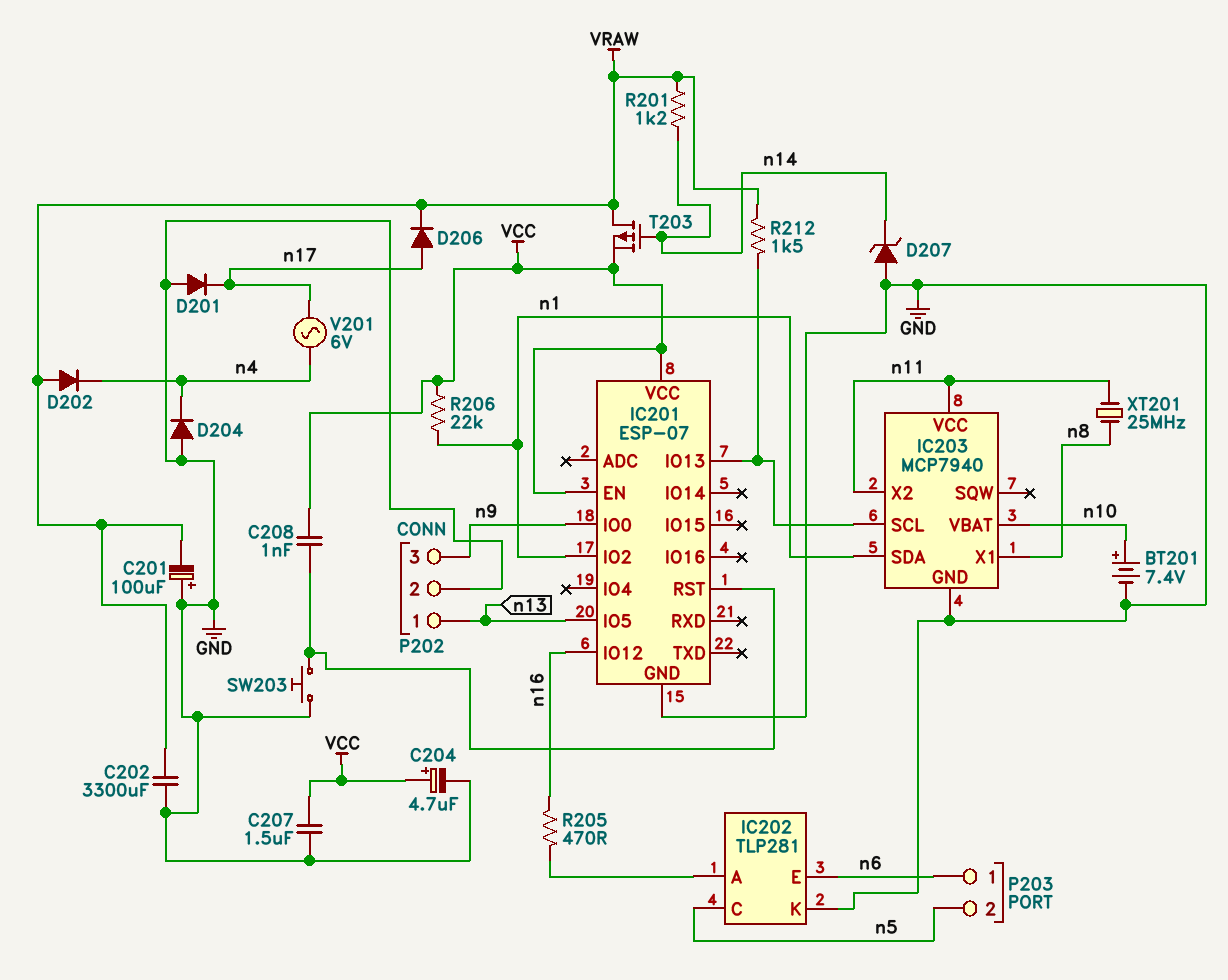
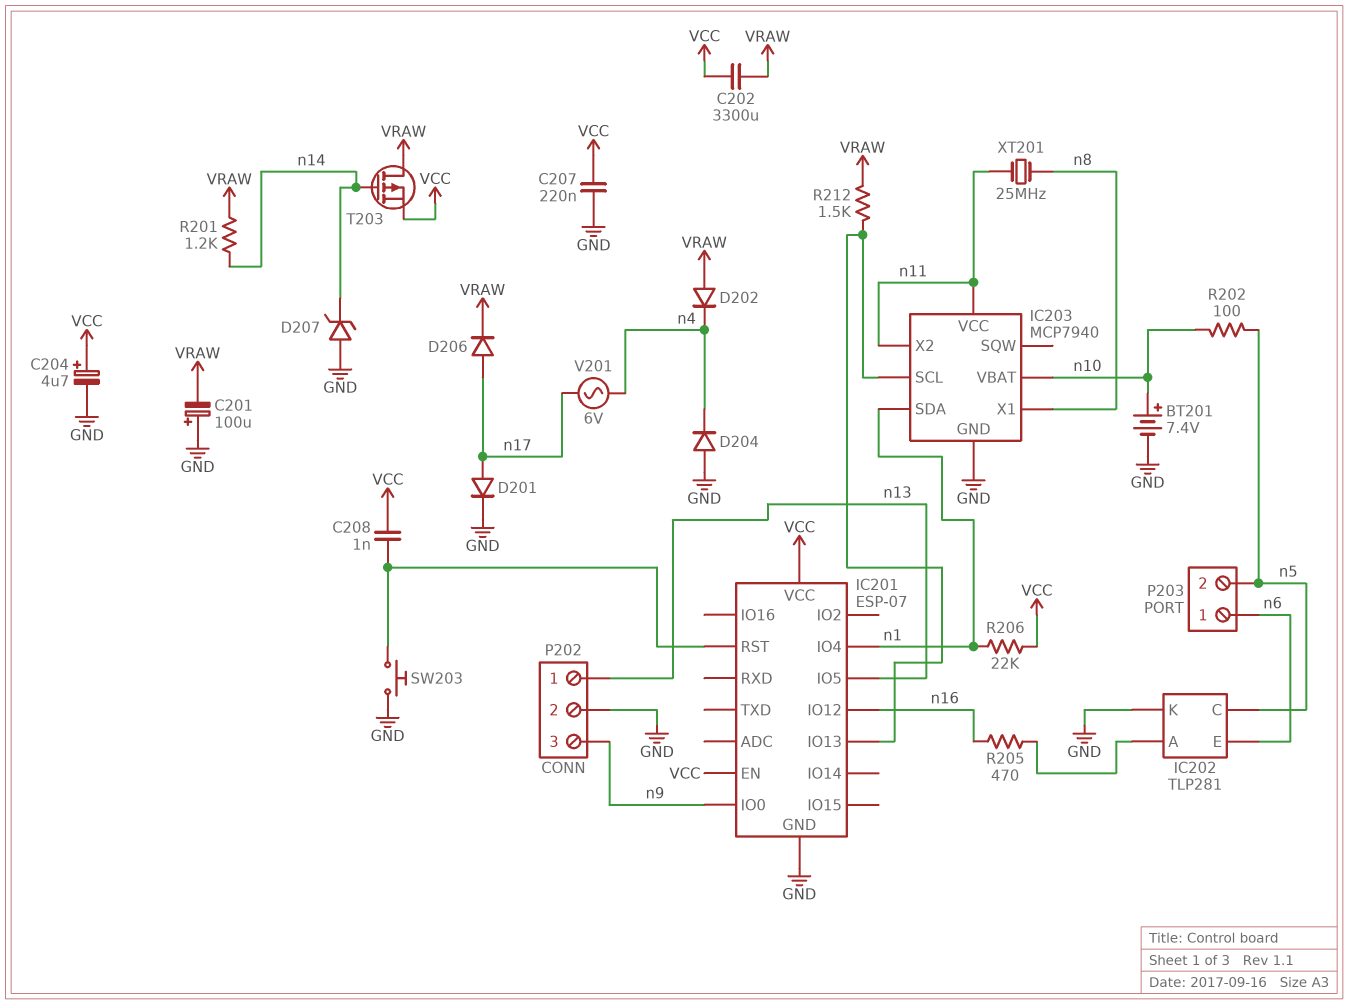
C202: 3300uF (GND, VRAW) -> 3300uF (VCC, VRAW)
C207: 1.5uF (GND, VCC) -> 220nF (GND, VCC)
D201: diode (A GND, K n17) -> diode (A n17, K GND)
IC201 pin IO2: n1 -> none
IC201 pin IO4: none -> n1
R202: none -> 100 (n5, n10)

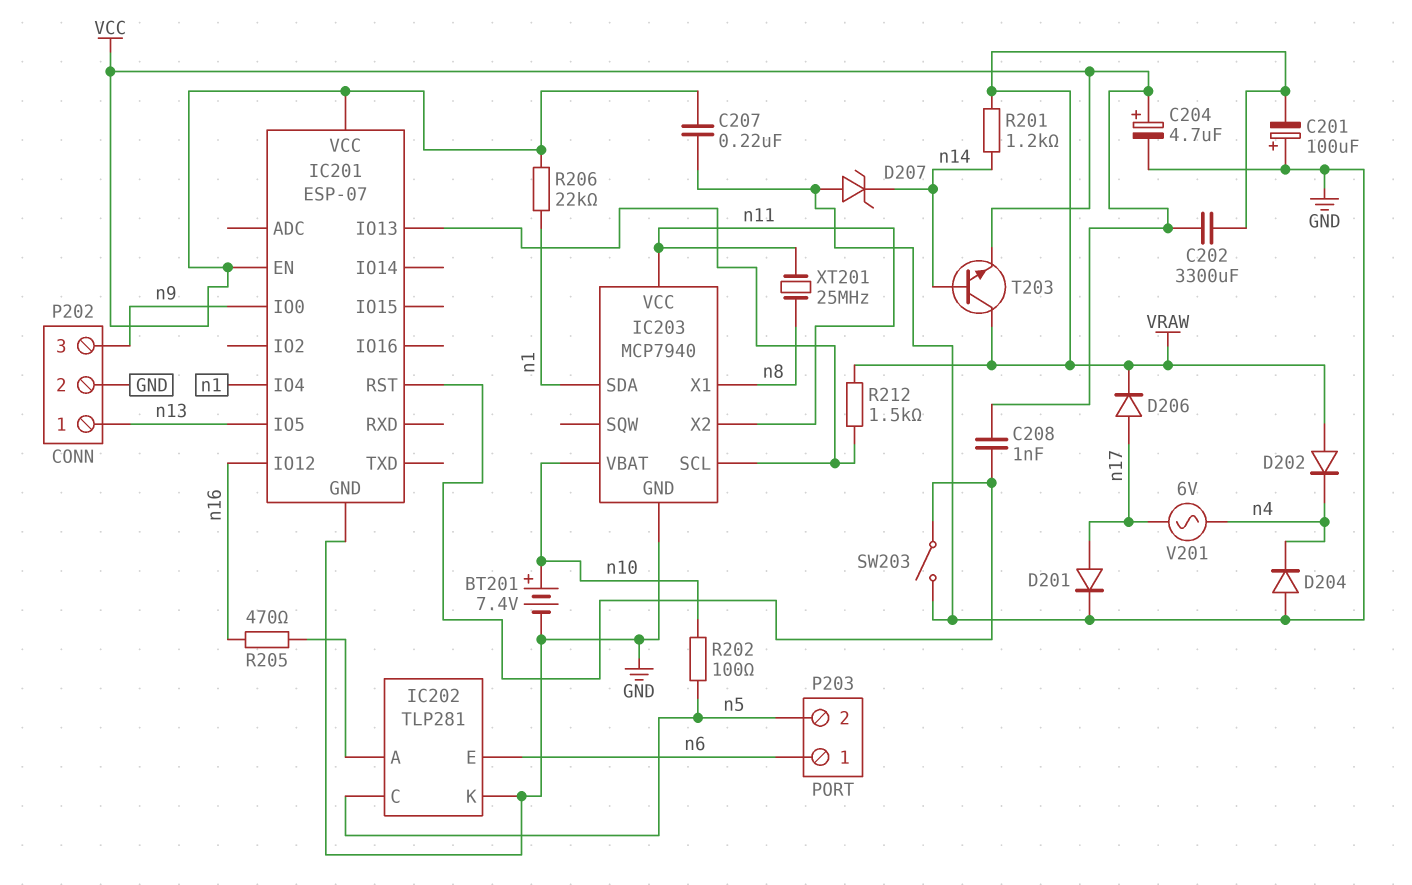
SW203: button (GND, IC201/RST) -> switch (GND, IC201/RST)
T203: PMOS (G n14, D VRAW, S VCC) -> NPN (B n14, C VRAW, E VCC)

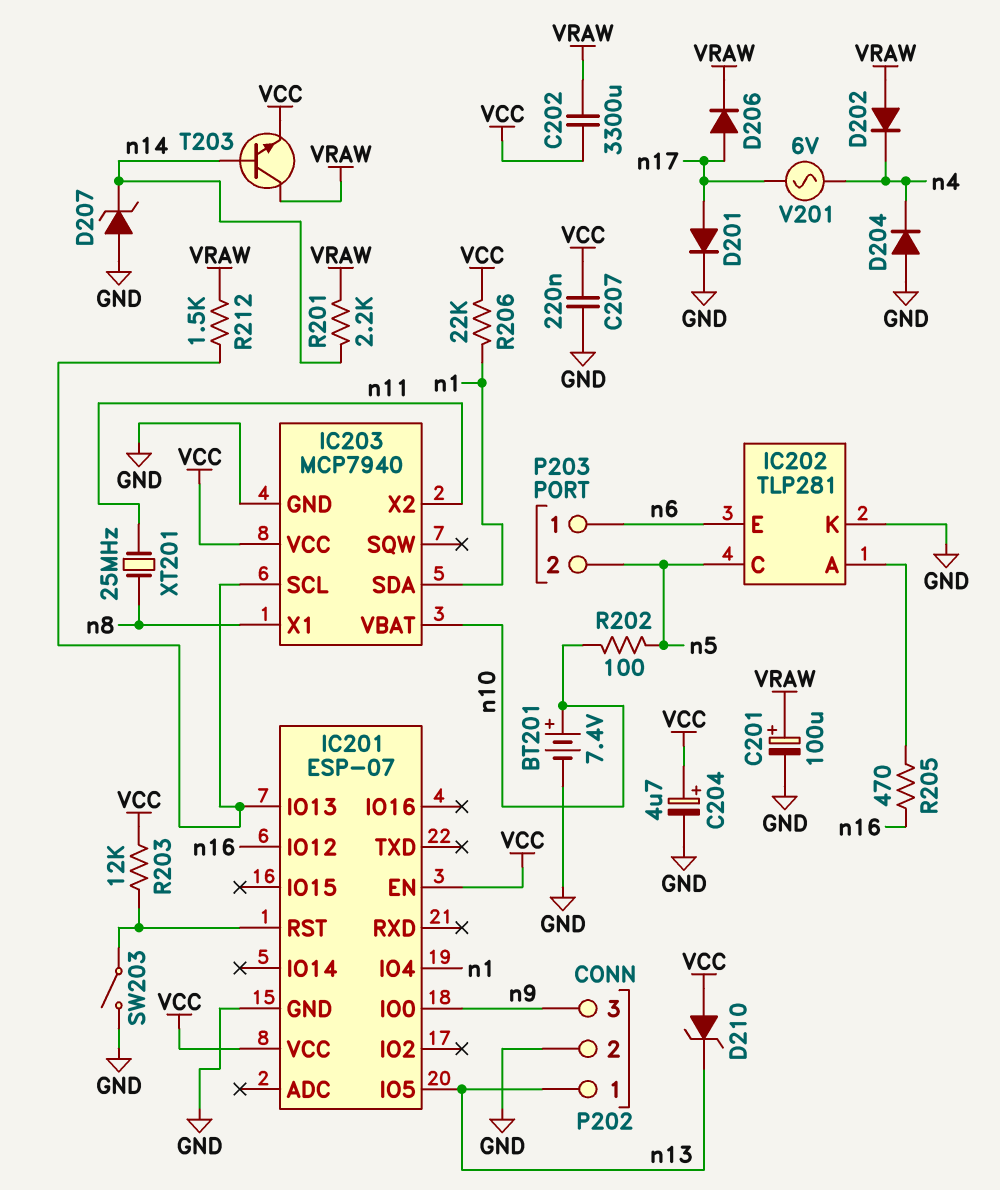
C201: 100uF (plus GND, minus VRAW) -> 100uF (plus VRAW, minus GND)
C208: 1nF (IC201/RST, VCC) -> none
D210: none -> zener (A VCC, K n13)
IC203 pin VCC: n11 -> VCC
R201: 1.2k (VRAW, n14) -> 2.2k (VRAW, n14)
R203: none -> 12k (IC201/RST, VCC)

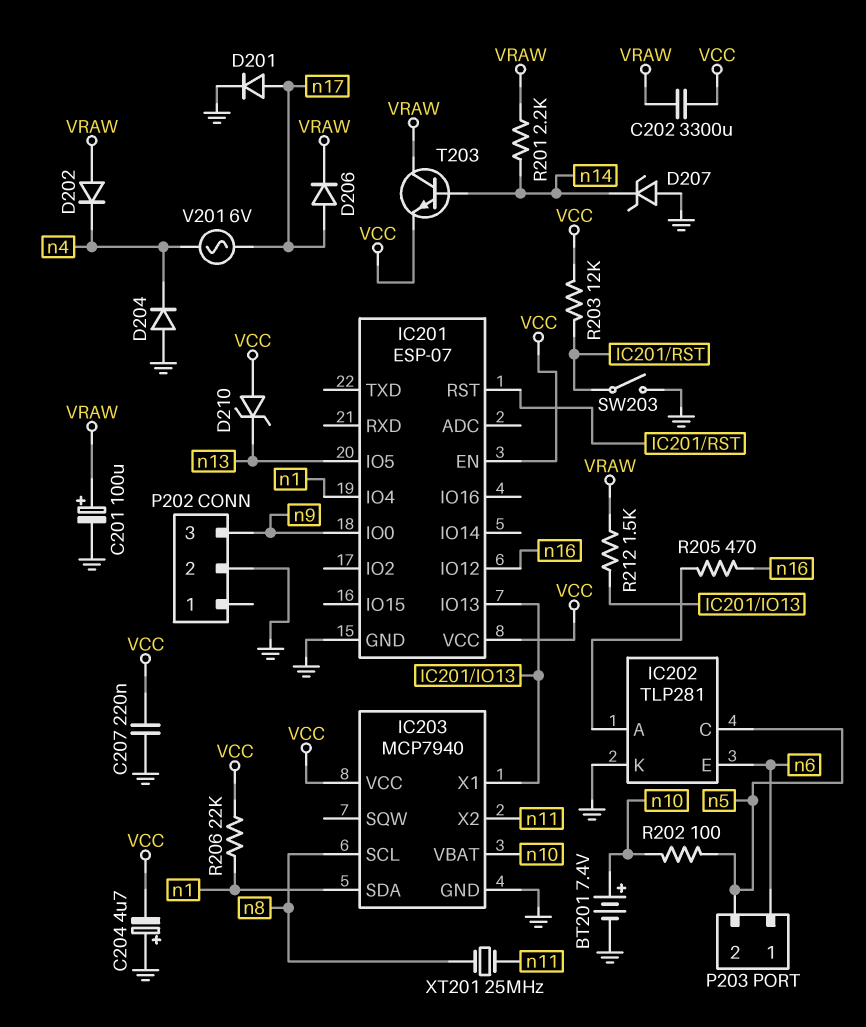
C204: 4.7uF (plus VCC, minus GND) -> 4.7uF (plus GND, minus VCC)
IC203 pin SCL: IC201/IO13 -> n8
IC203 pin X1: n8 -> IC201/IO13
P202 pin 1: n13 -> none

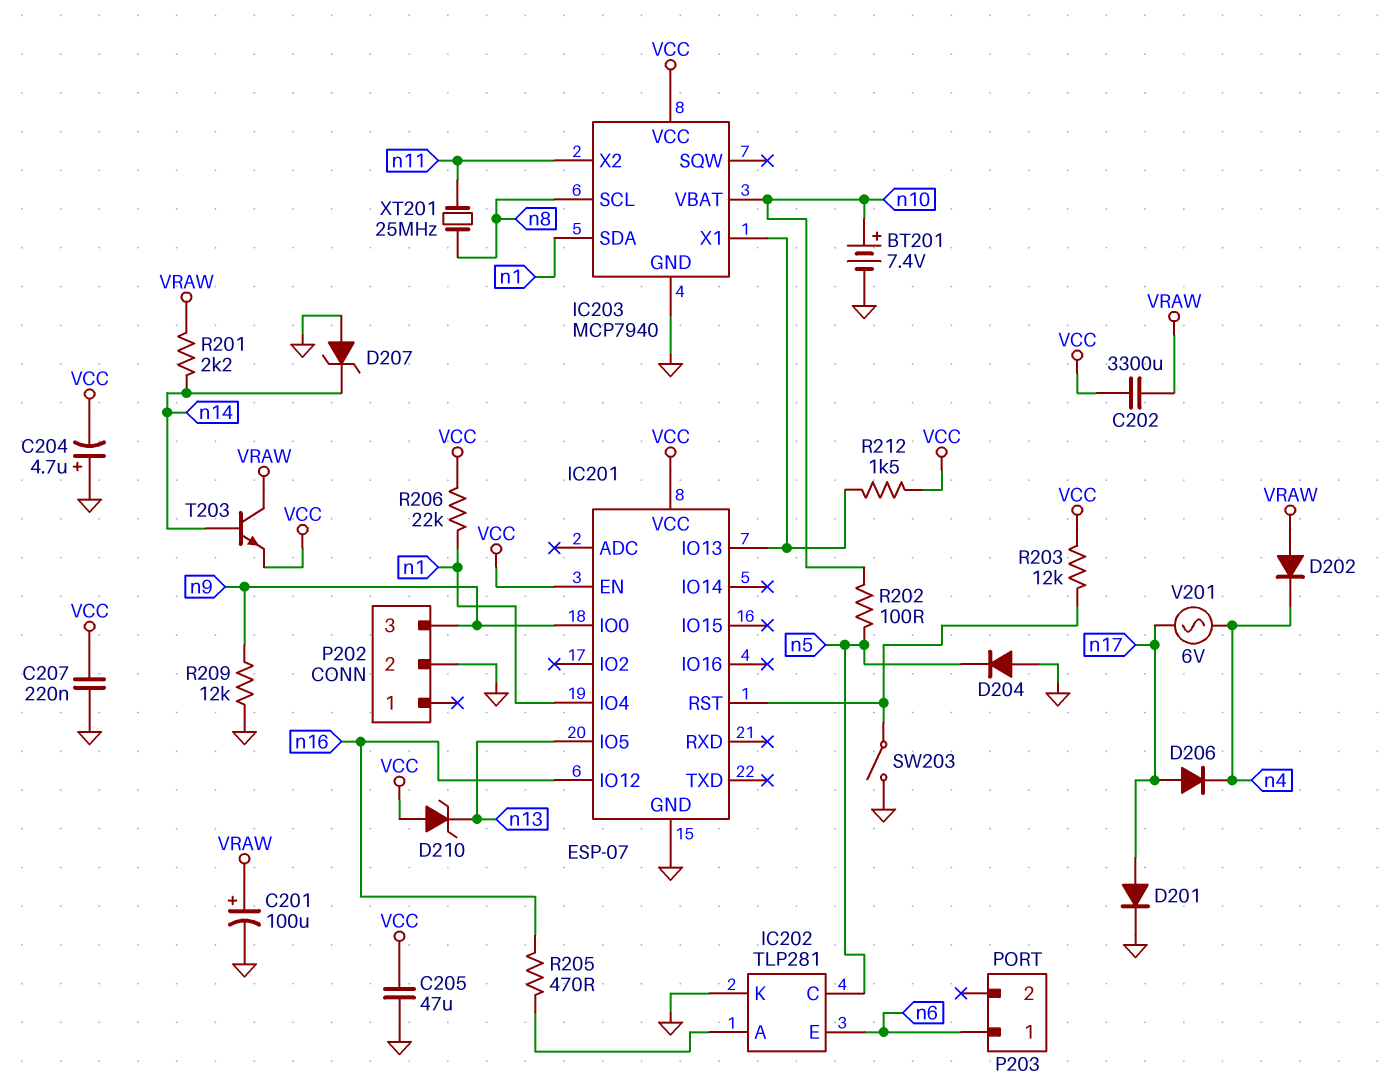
C205: none -> 47uF (GND, VCC)
D204: diode (A GND, K n4) -> diode (A GND, K n5)
D206: diode (A n17, K VRAW) -> diode (A n17, K n4)
P203 pin 2: n5 -> none
R209: none -> 12k (GND, n9)
R212: 1.5k (IC201/IO13, VRAW) -> 1.5k (IC201/IO13, VCC)

